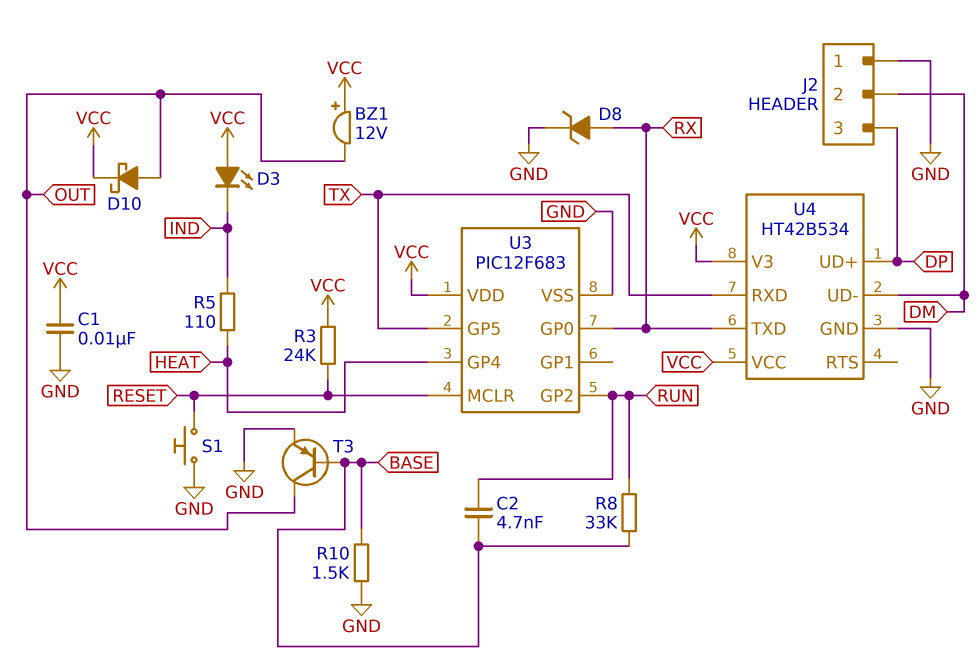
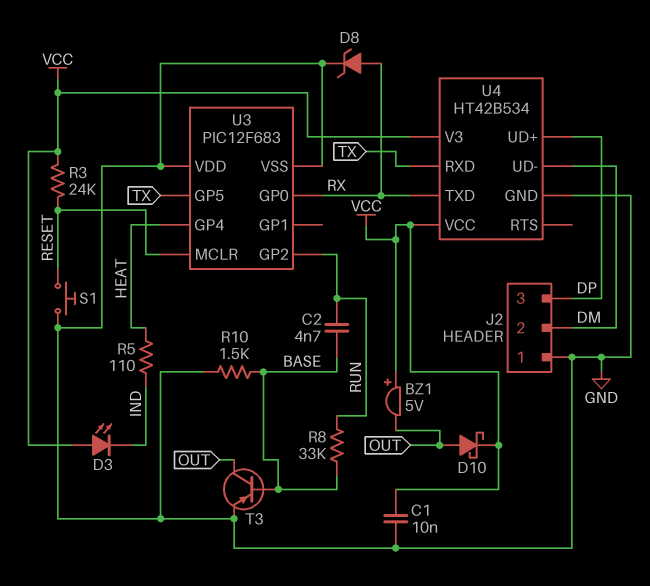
BZ1: buzzer 12V (plus VCC, minus OUT) -> buzzer 5V (plus VCC, minus OUT)
U3 pin VDD: VCC -> GND

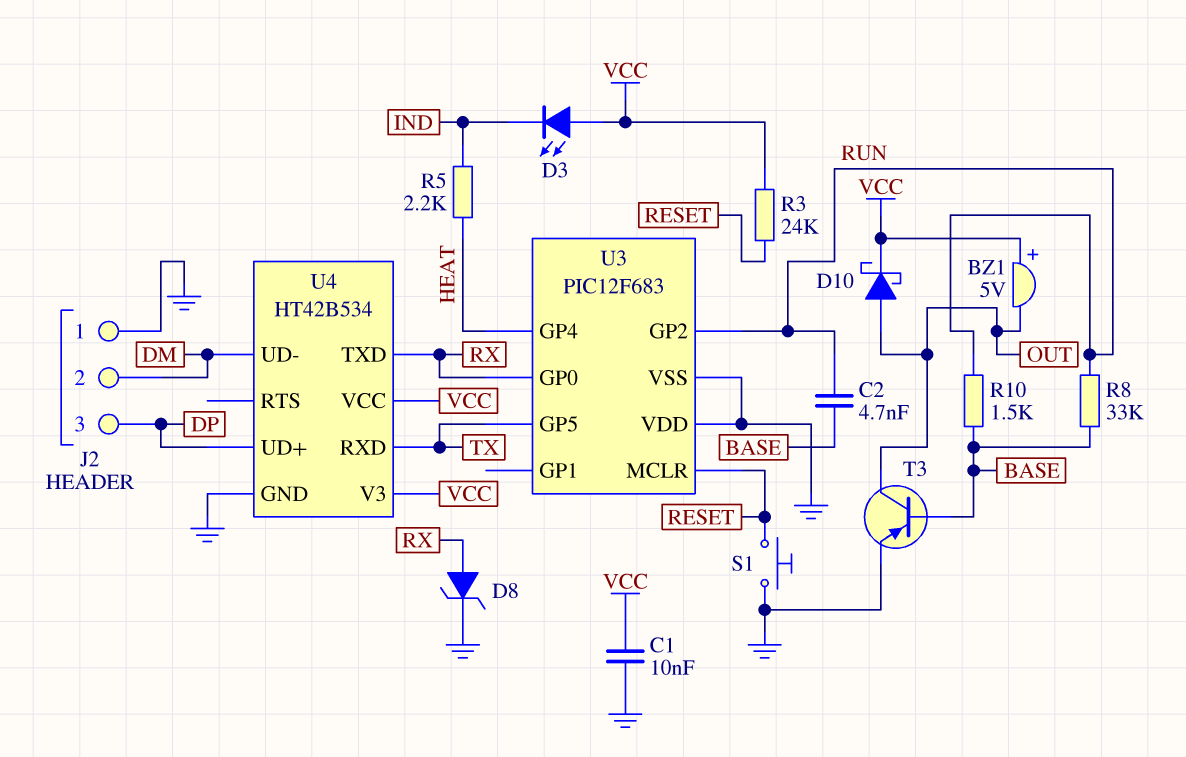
R5: 110 (HEAT, IND) -> 2.2k (HEAT, IND)
R10: 1.5k (BASE, GND) -> 1.5k (BASE, RUN)

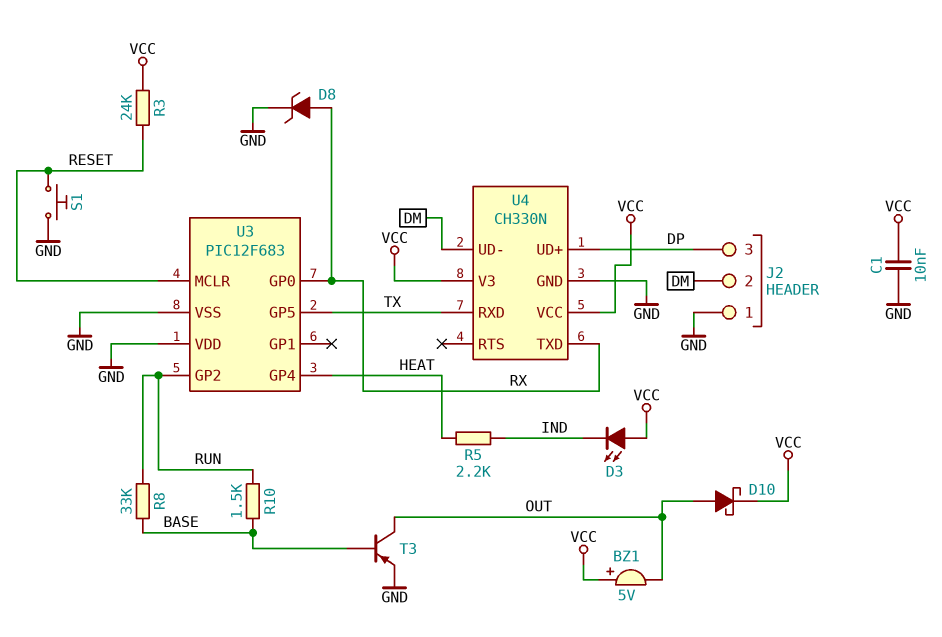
C2: 4.7nF (BASE, RUN) -> none
U4: HT42B534 -> CH330N

